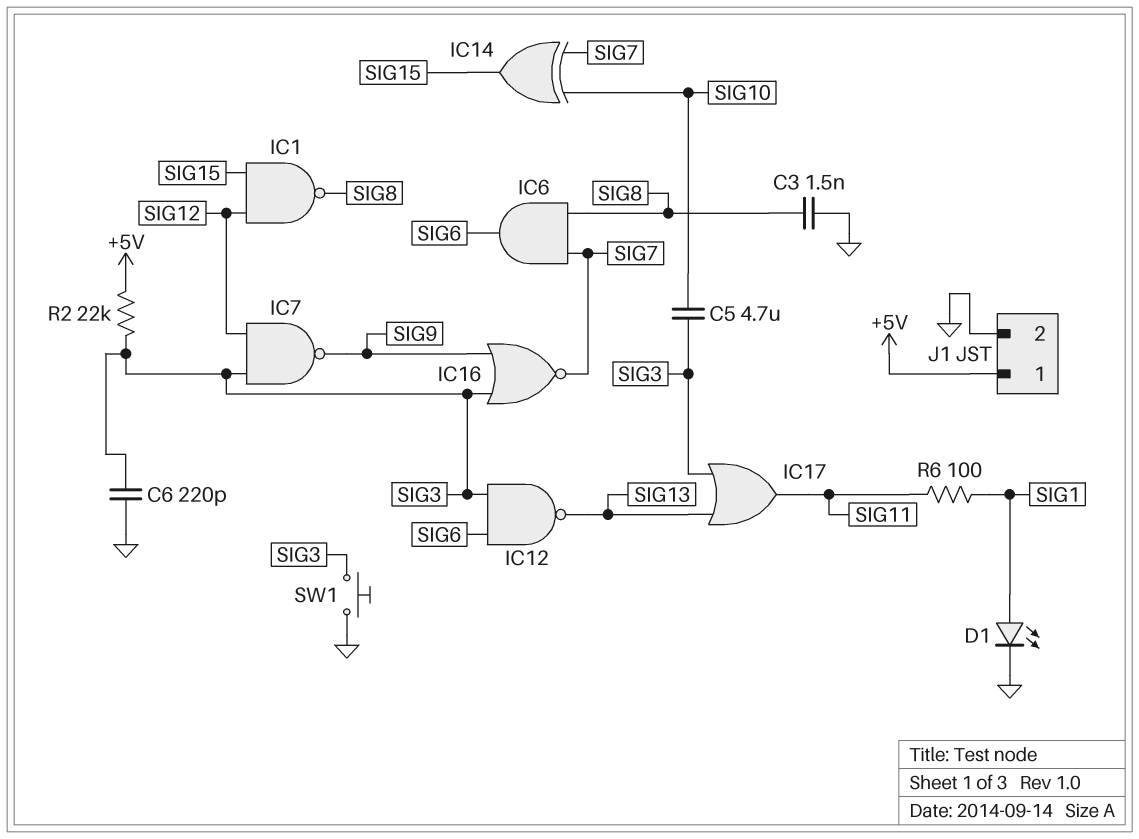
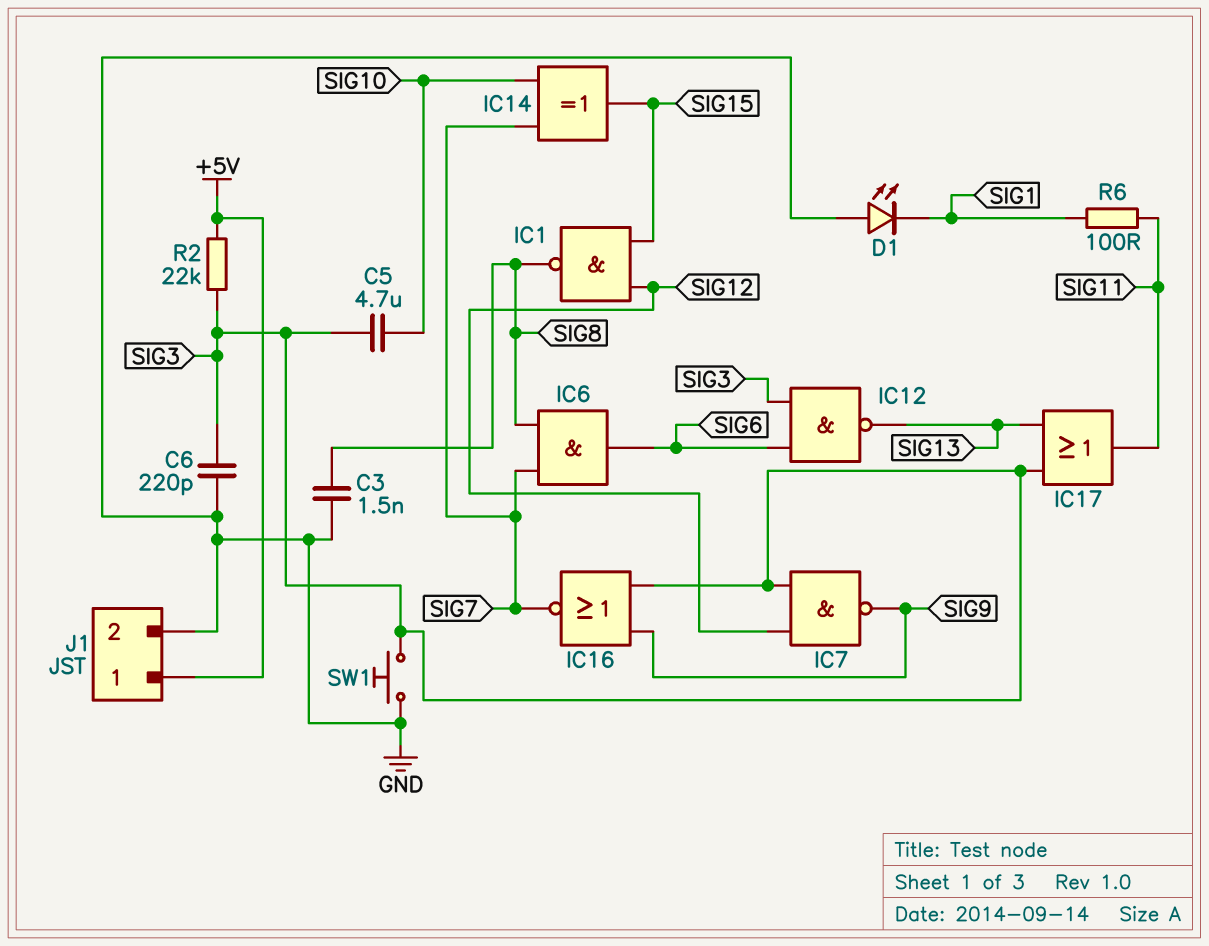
D1: LED (A SIG1, K GND) -> LED (A GND, K SIG1)

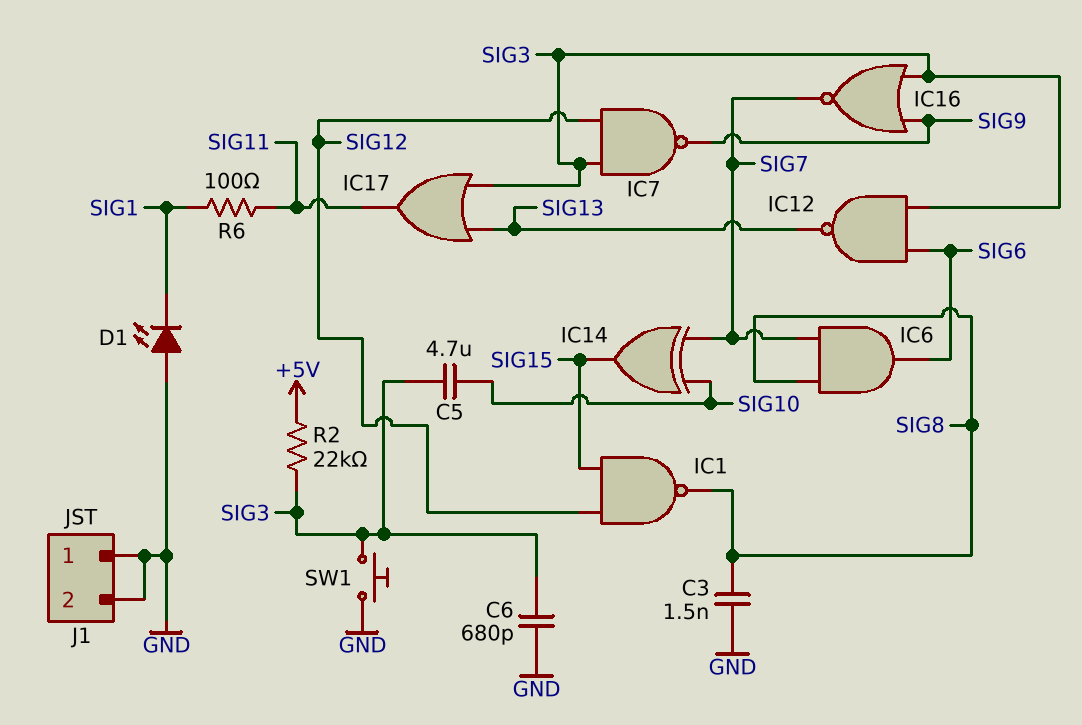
C6: 220pF (GND, SIG3) -> 680pF (GND, SIG3)
J1 pin 1: +5V -> GND

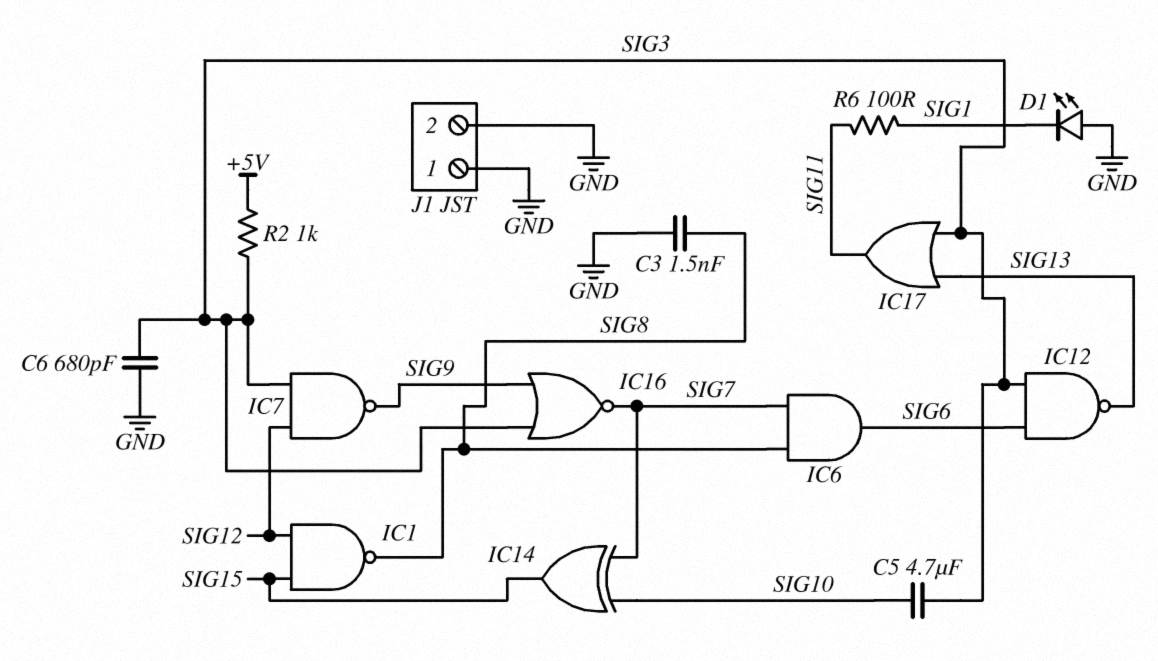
R2: 22k (+5V, SIG3) -> 1k (+5V, SIG3)
SW1: button (GND, SIG3) -> none

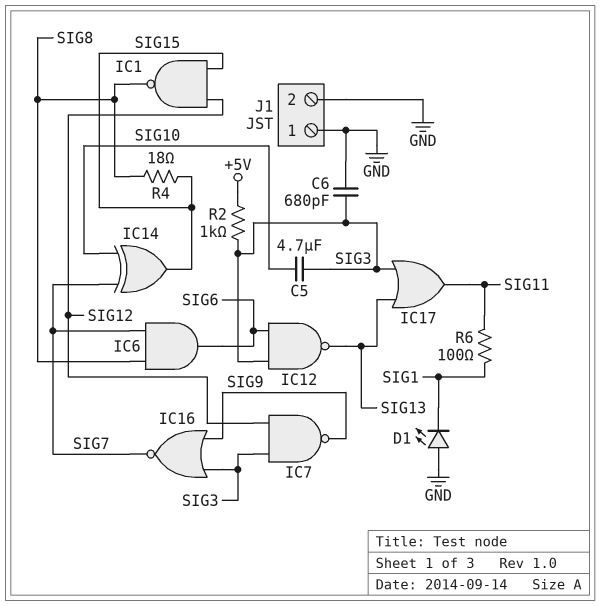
C3: 1.5nF (GND, SIG8) -> none
R4: none -> 18 (SIG8, SIG15)

